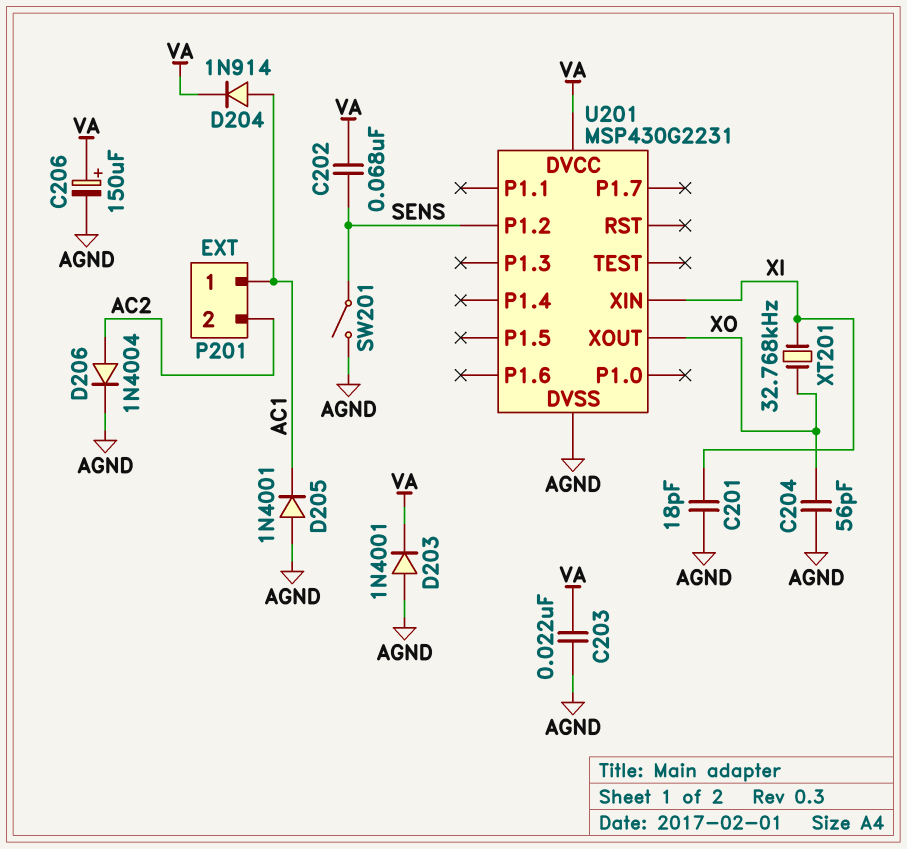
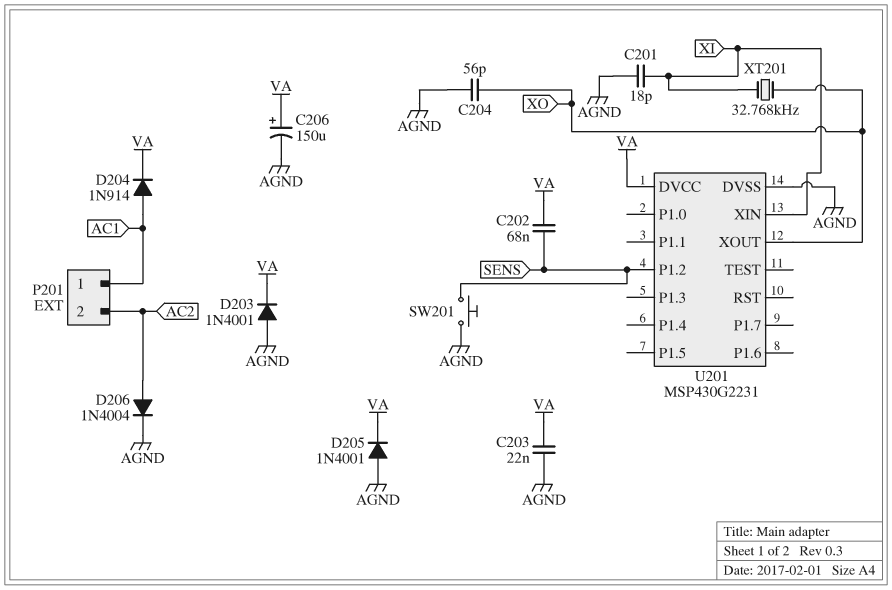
D205: diode 1N4001 (A AGND, K AC1) -> diode 1N4001 (A AGND, K VA)
SW201: switch (AGND, SENS) -> button (AGND, SENS)

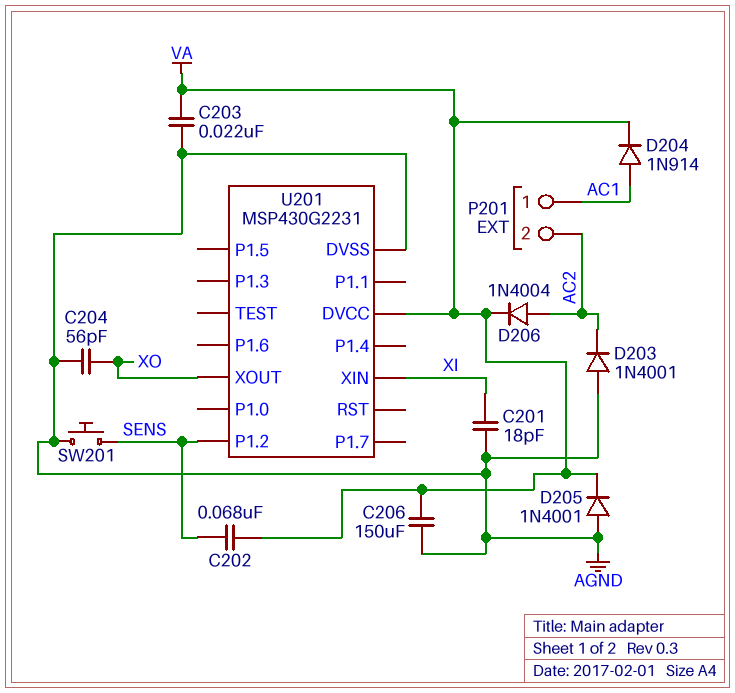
C206: 150uF (plus VA, minus AGND) -> 150uF (AGND, VA)
D203: diode 1N4001 (A AGND, K VA) -> diode 1N4001 (A AGND, K AC2)
D206: diode 1N4004 (A AC2, K AGND) -> diode 1N4004 (A AC2, K VA)
XT201: 32.768kHz (XI, XO) -> none

